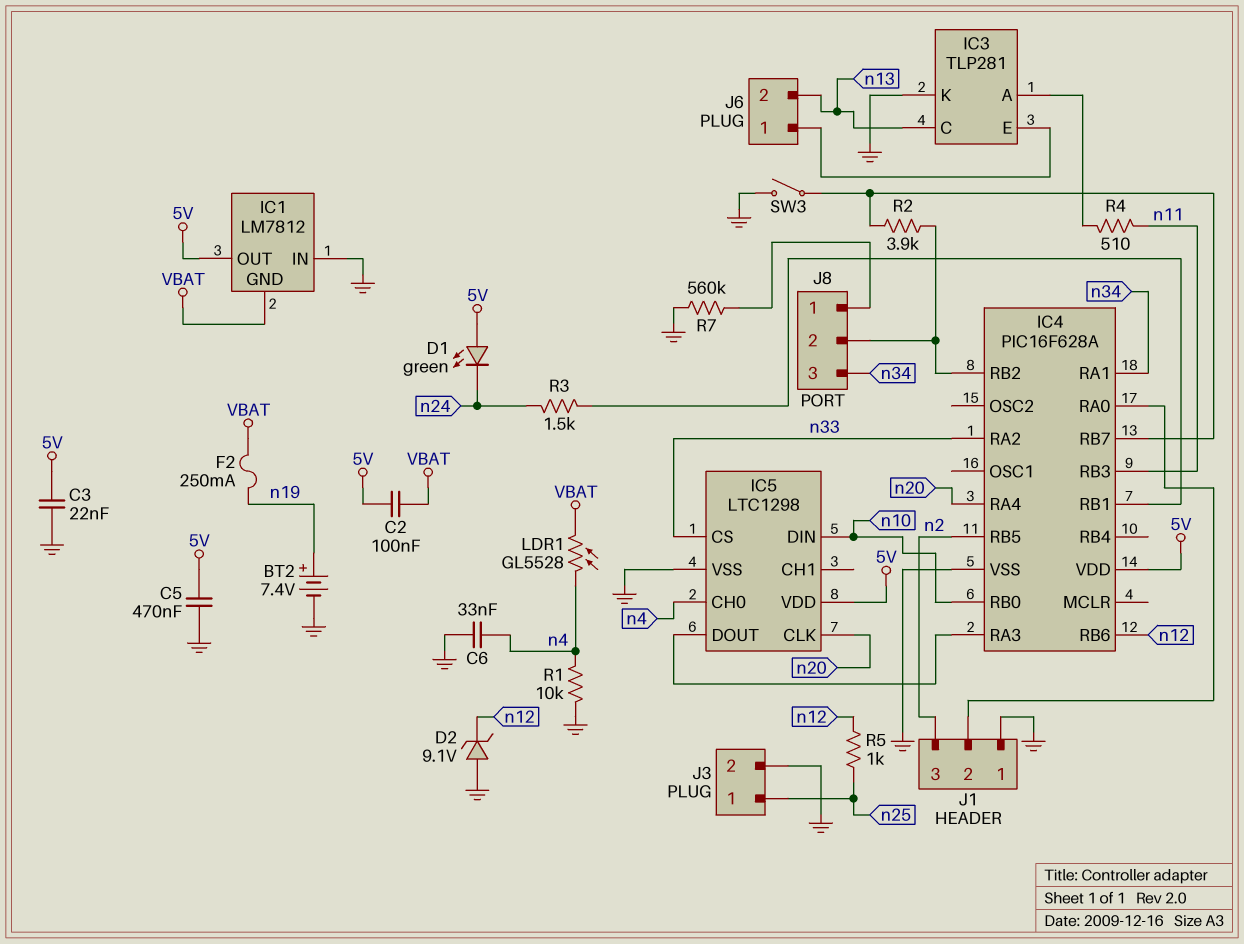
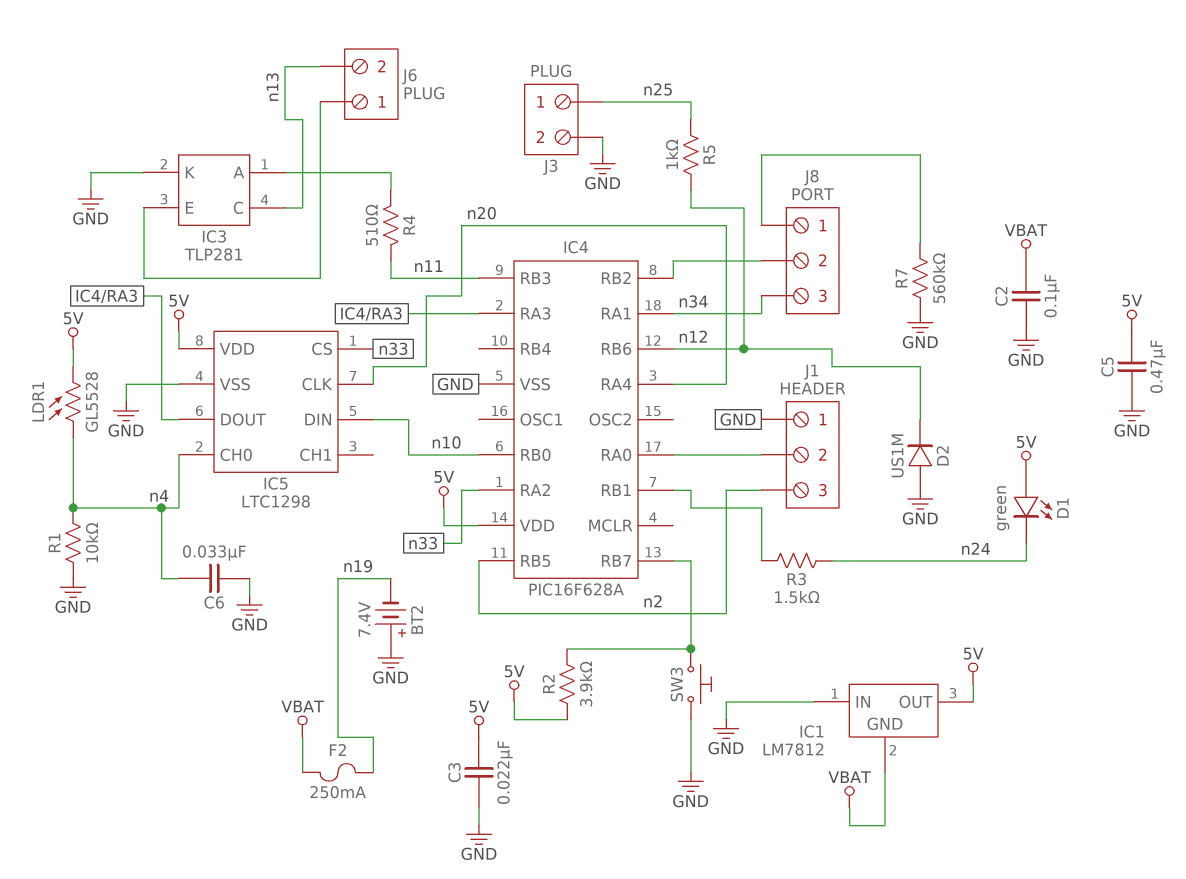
BT2: 7.4V (plus n19, minus GND) -> 7.4V (plus GND, minus n19)
C2: 100nF (5V, VBAT) -> 100nF (GND, VBAT)
D2: zener 9.1V (A GND, K n12) -> diode US1M (A GND, K n12)
LDR1: GL5528 (VBAT, n4) -> GL5528 (5V, n4)
R2: 3.9k (IC4/RB2, IC4/RB7) -> 3.9k (5V, IC4/RB7)
SW3: switch (GND, IC4/RB7) -> button (GND, IC4/RB7)

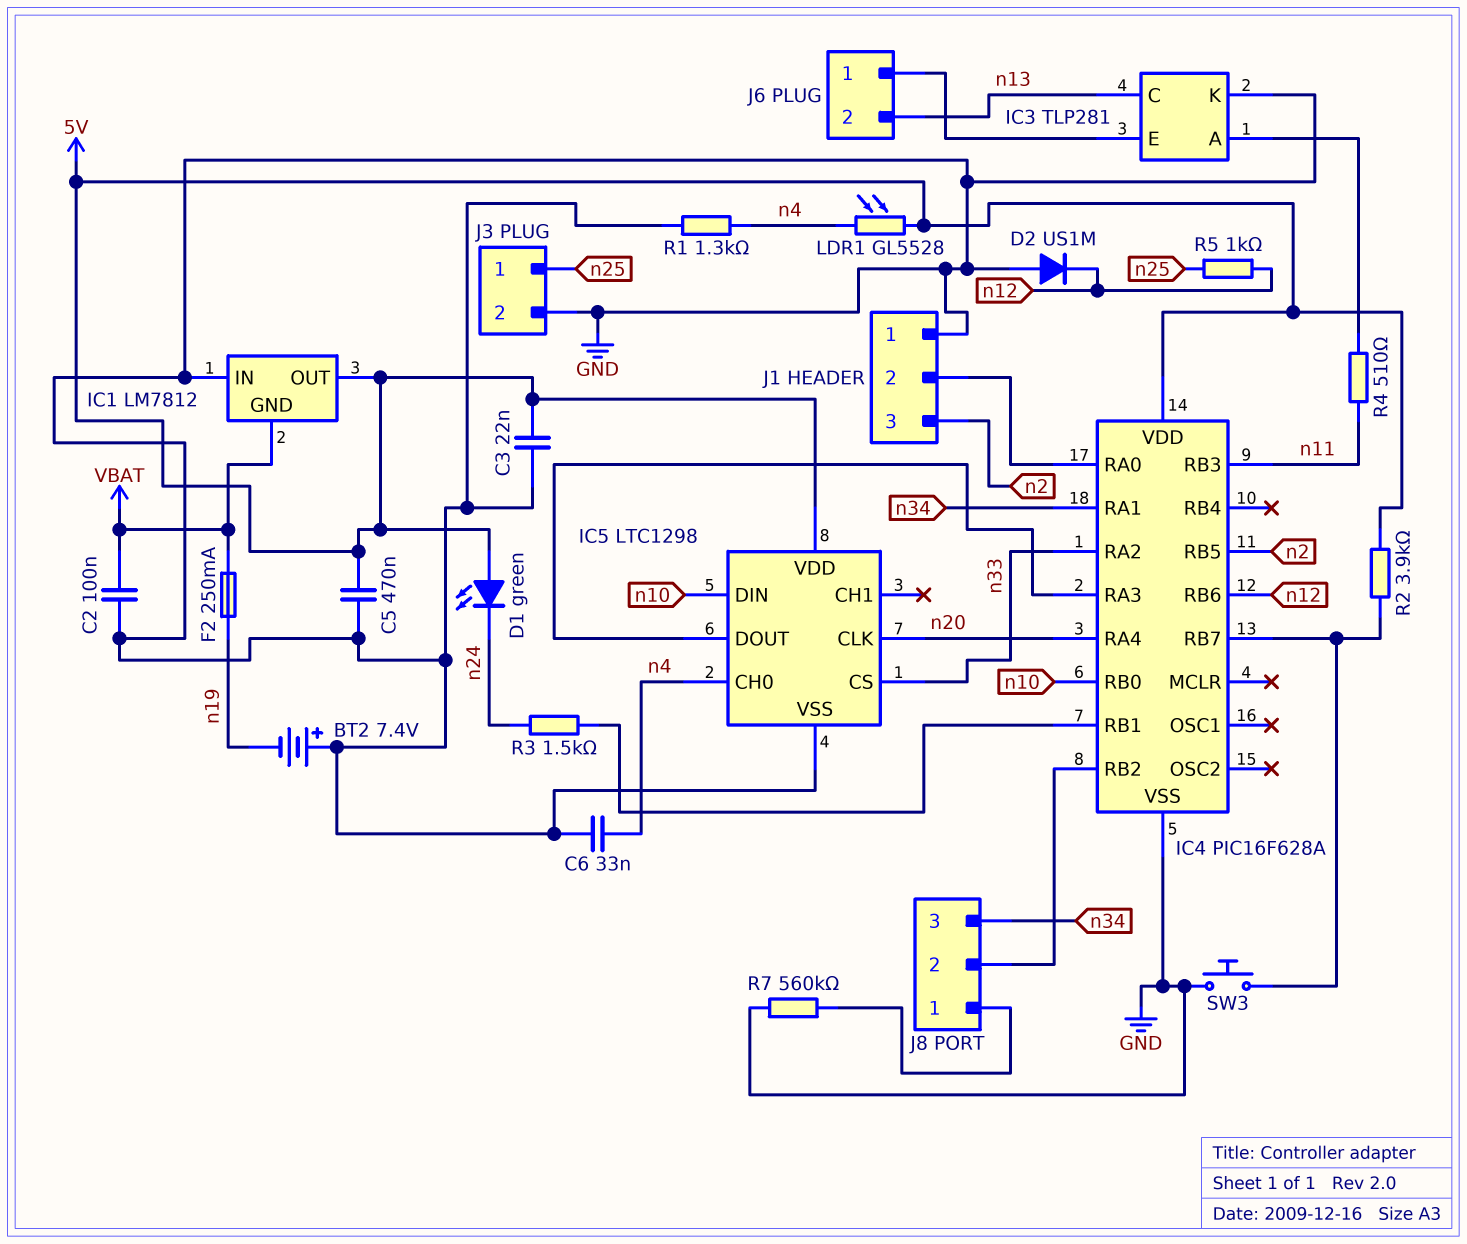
R1: 10k (GND, n4) -> 1.3k (GND, n4)

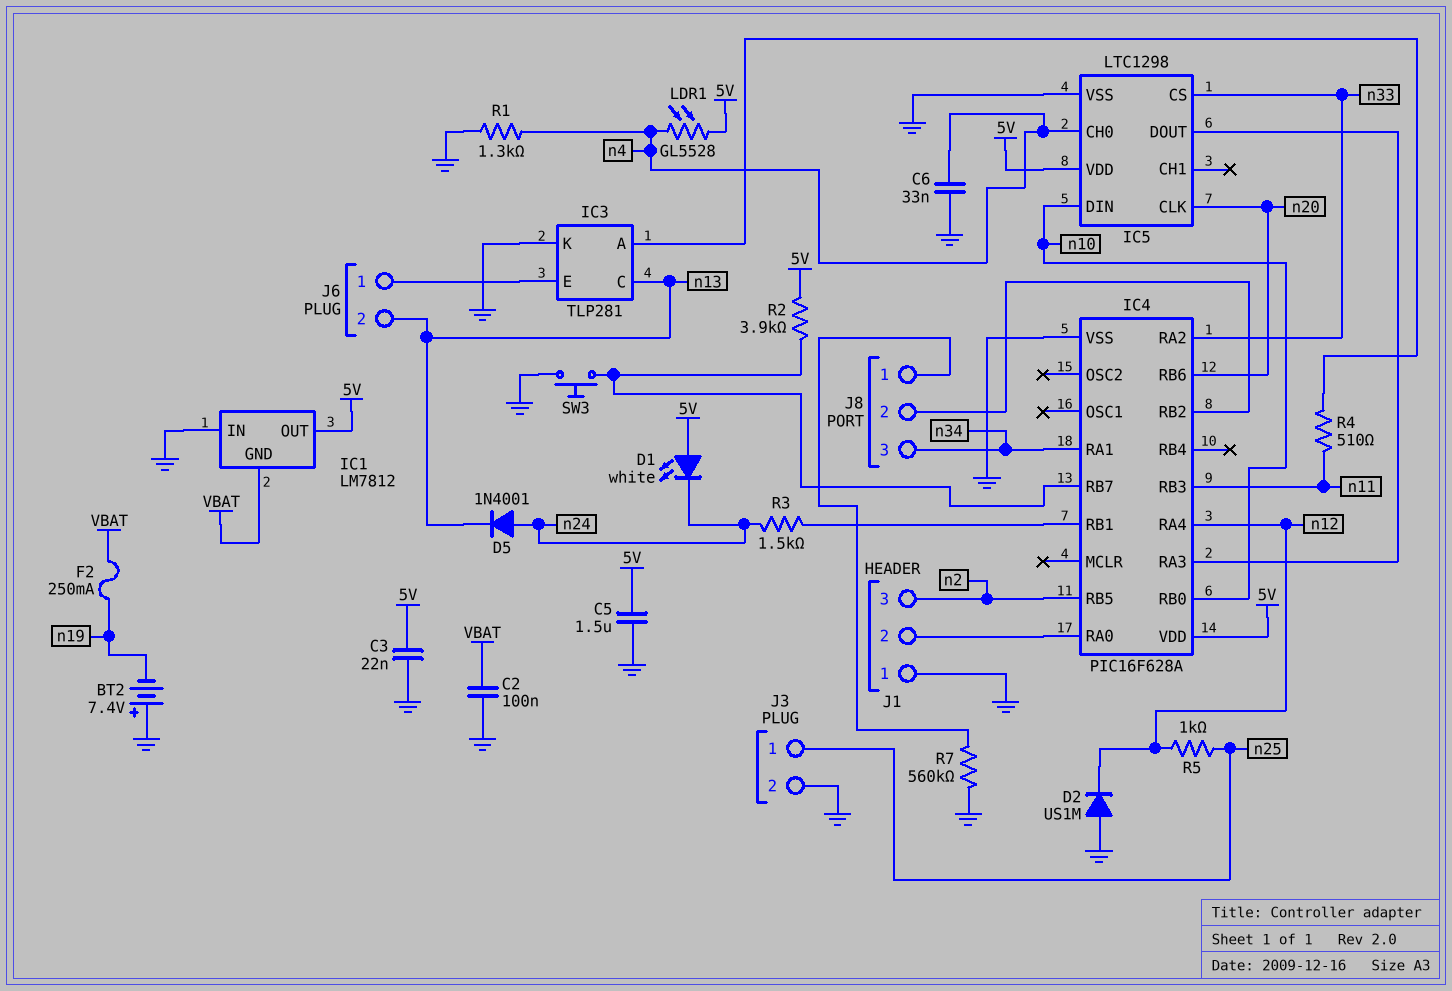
C5: 470nF (5V, GND) -> 1.5uF (5V, GND)
D1: LED green (A 5V, K n24) -> LED white (A 5V, K n24)
D5: none -> diode 1N4001 (A n24, K n13)
IC4 pin RA4: n20 -> n12
IC4 pin RB6: n12 -> n20

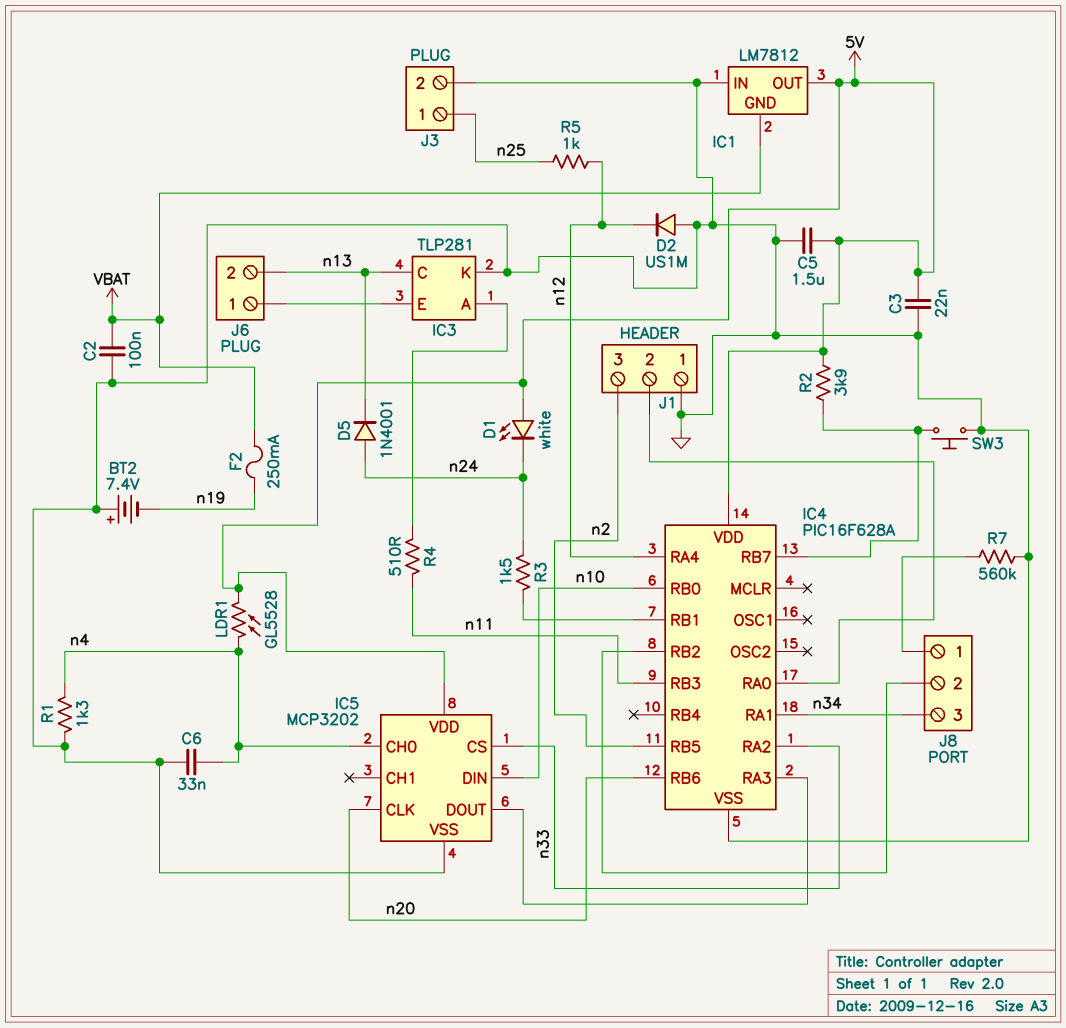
IC5: LTC1298 -> MCP3202

